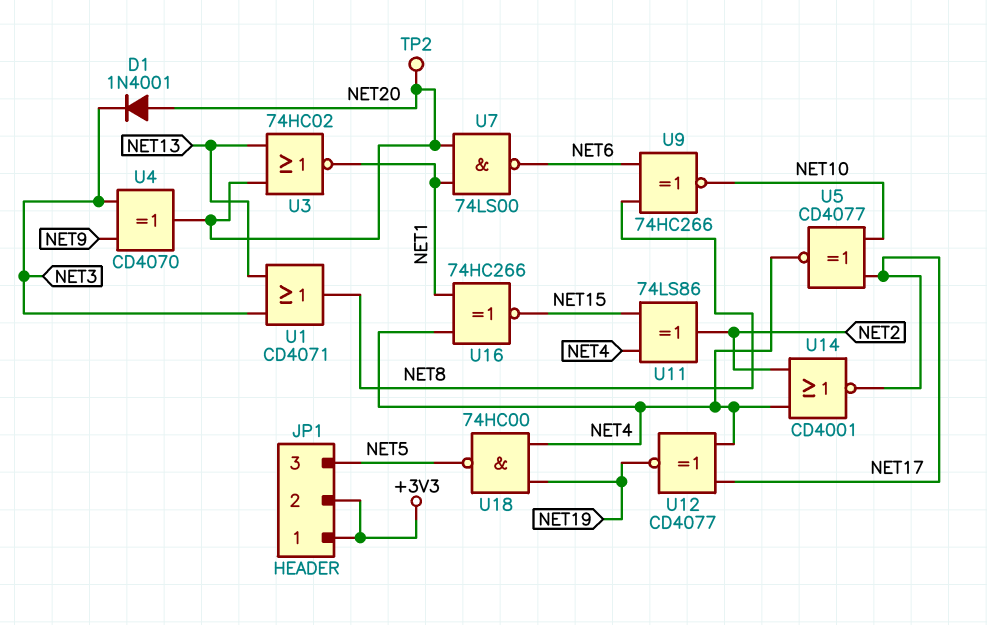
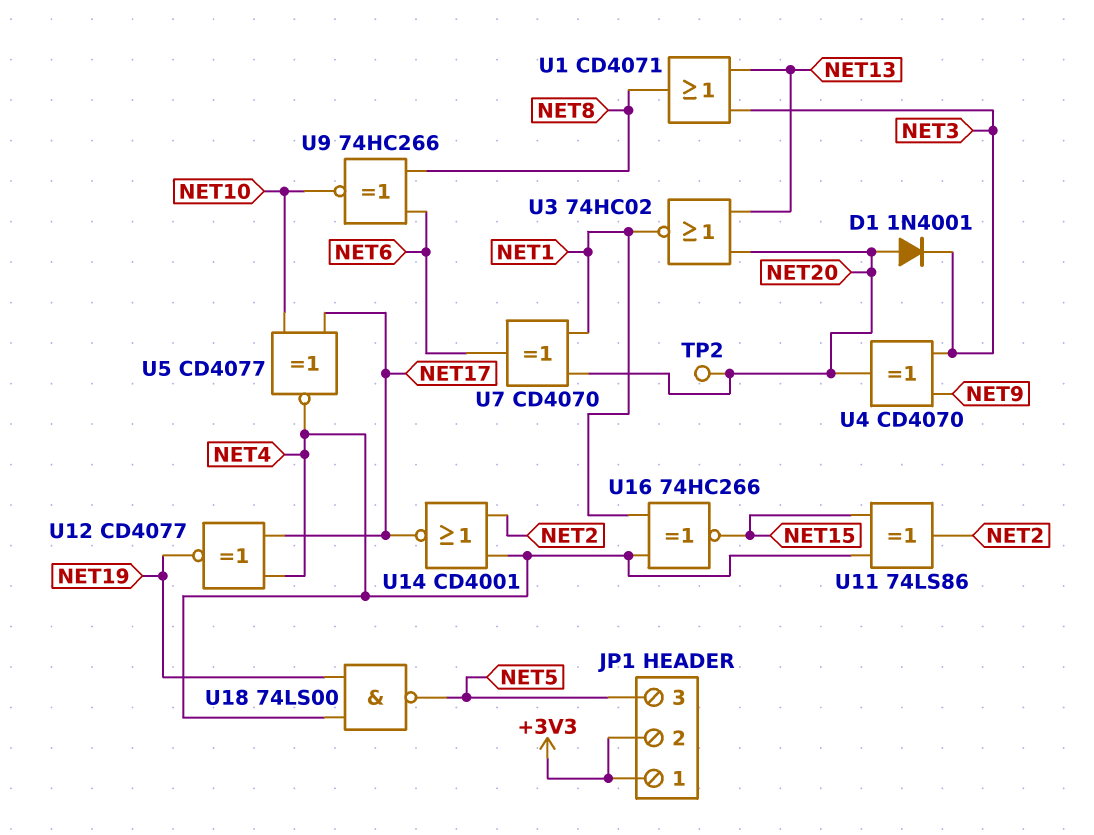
U7: NAND 74LS00 (in NET1, in NET20, out NET6) -> XOR CD4070 (in NET1, in NET20, out NET6)
U18: NAND 74HC00 (in NET4, in NET19, out NET5) -> NAND 74LS00 (in NET4, in NET19, out NET5)

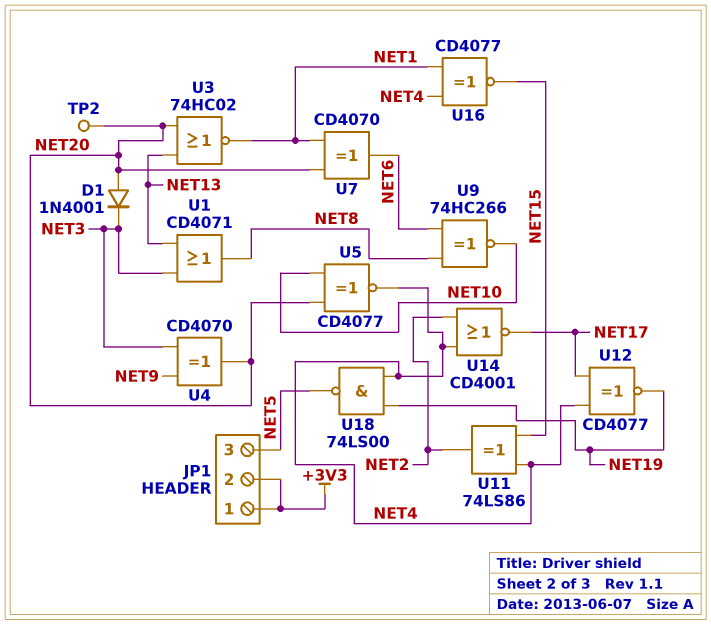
U5: XNOR CD4077 (in NET10, in NET17, out NET4) -> XNOR CD4077 (in NET10, in NET20, out NET4)
U16: XNOR 74HC266 (in NET1, in NET4, out NET15) -> XNOR CD4077 (in NET1, in NET4, out NET15)

